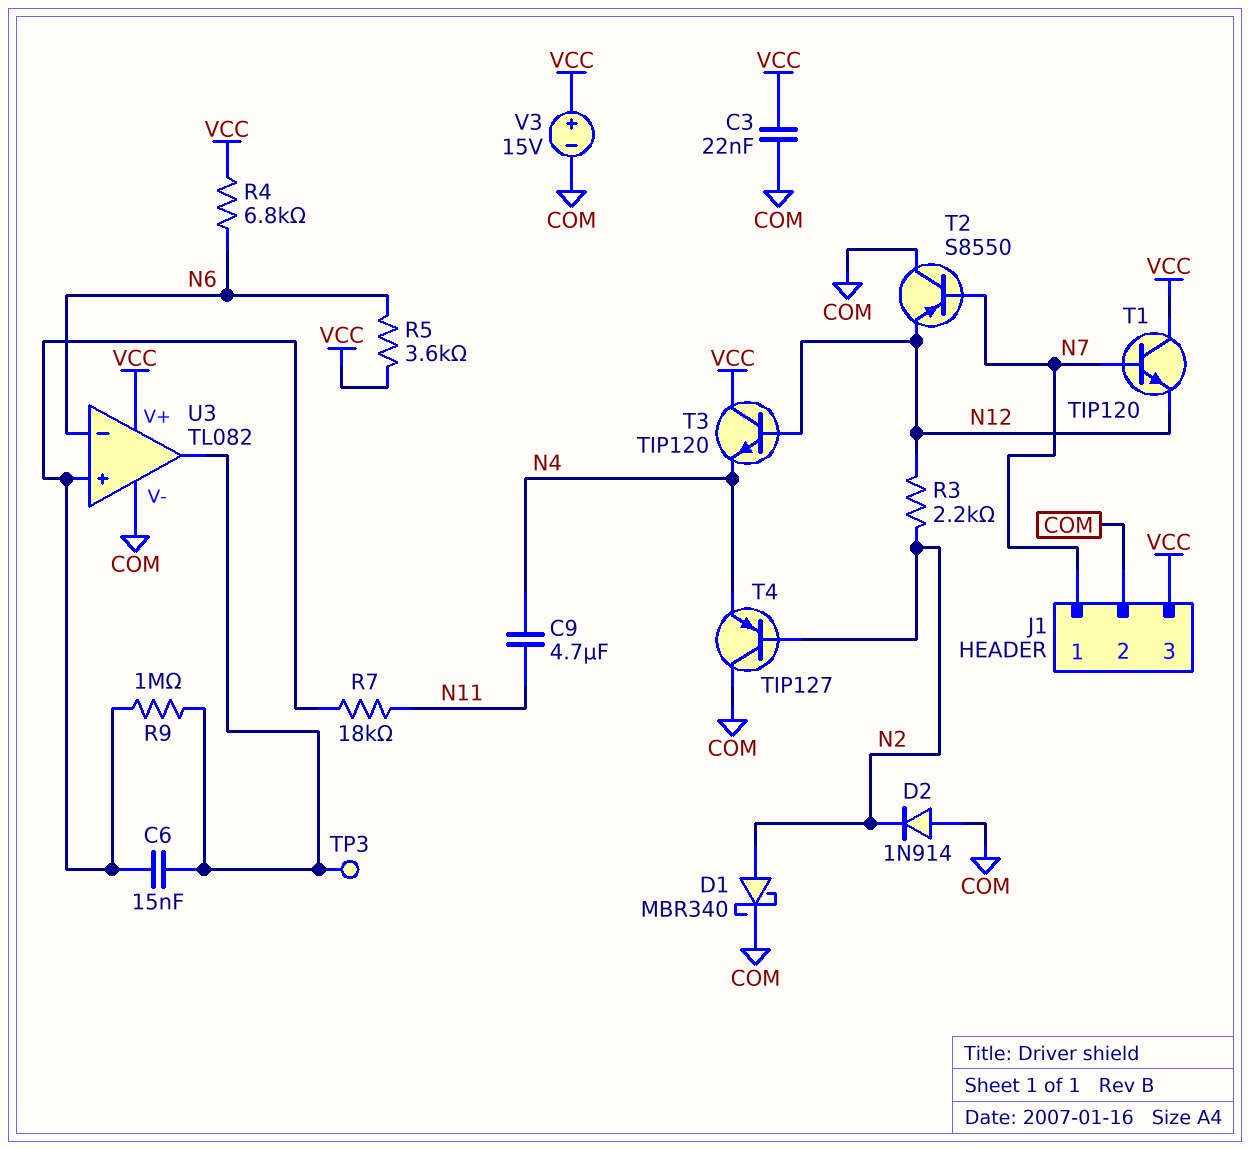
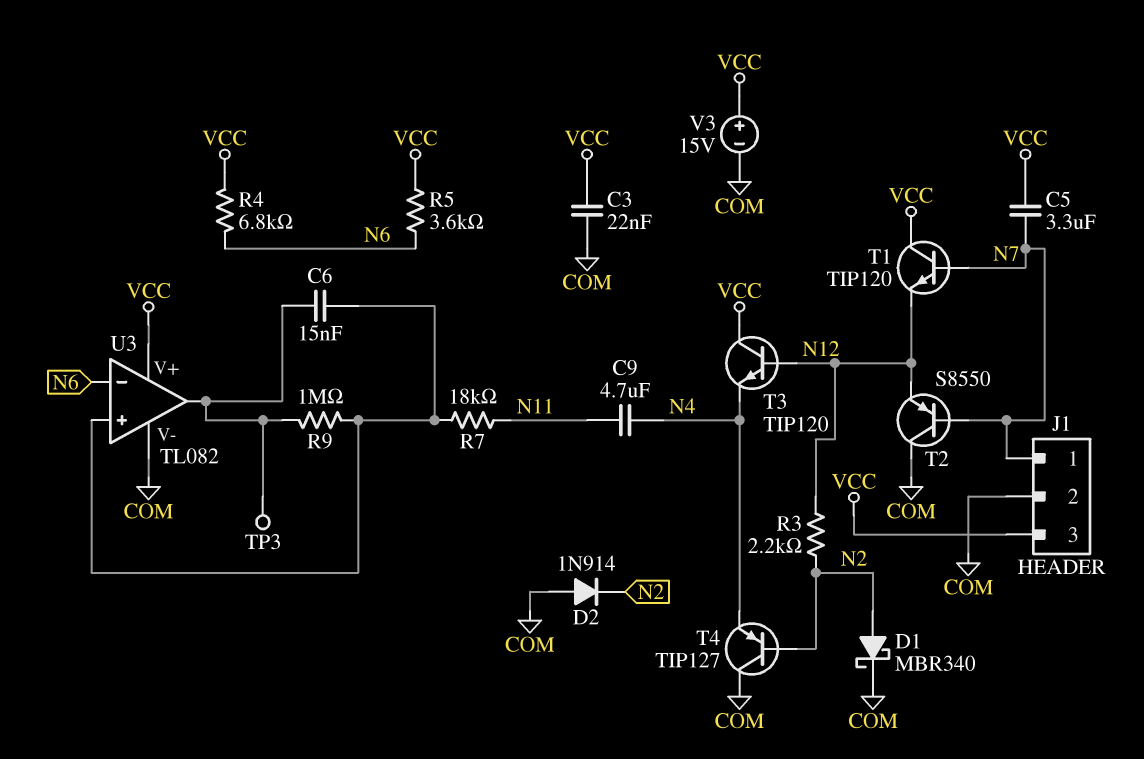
C5: none -> 3.3uF (N7, VCC)

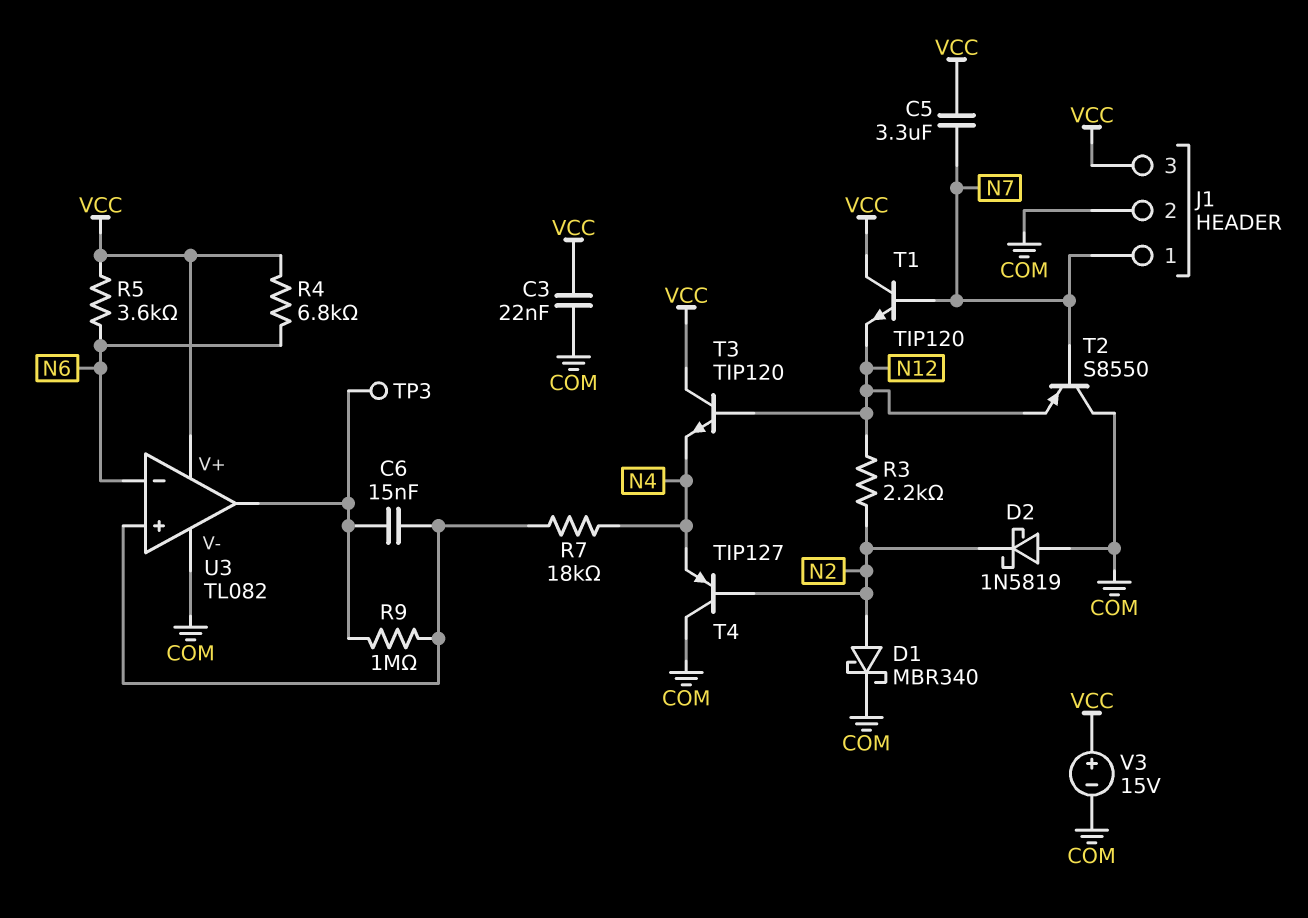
C9: 4.7uF (N4, N11) -> none
D2: diode 1N914 (A COM, K N2) -> schottky 1N5819 (A COM, K N2)
R7: 18k (N11, U3/in+) -> 18k (N4, U3/in+)

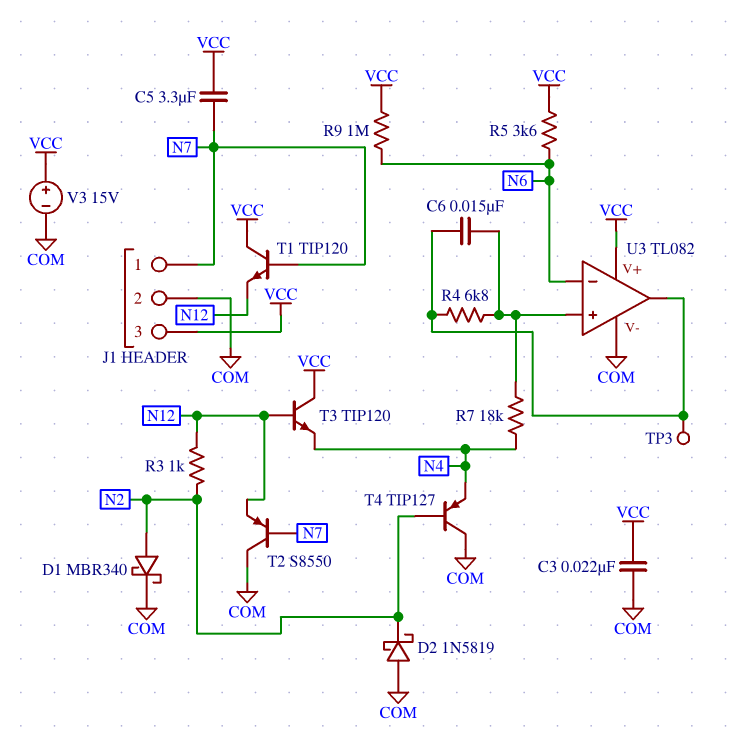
R3: 2.2k (N2, N12) -> 1k (N2, N12)
R4: 6.8k (N6, VCC) -> 6.8k (U3/in+, U3/out)
R9: 1M (U3/in+, U3/out) -> 1M (N6, VCC)

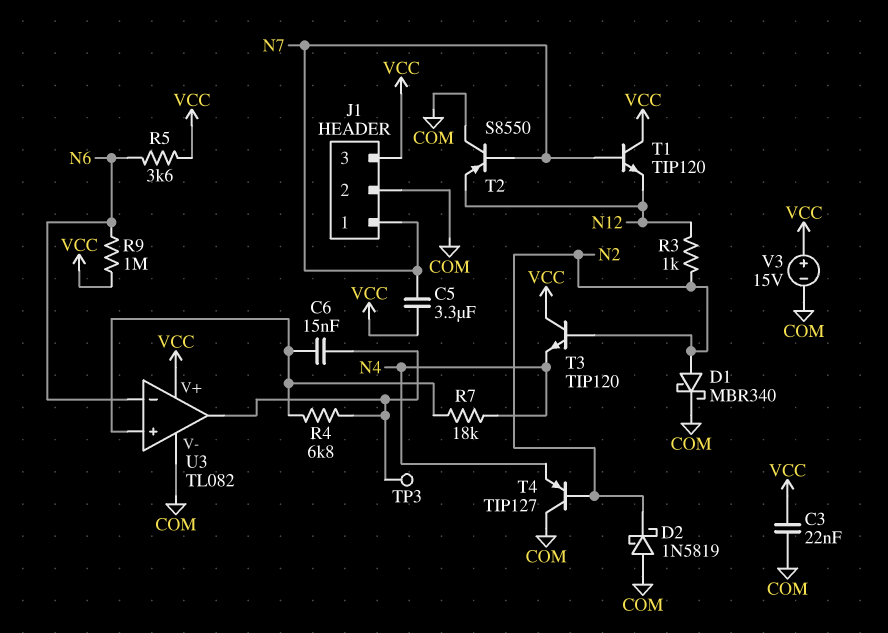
T3: NPN TIP120 (B N12, C VCC, E N4) -> NPN TIP120 (B N2, C VCC, E N4)

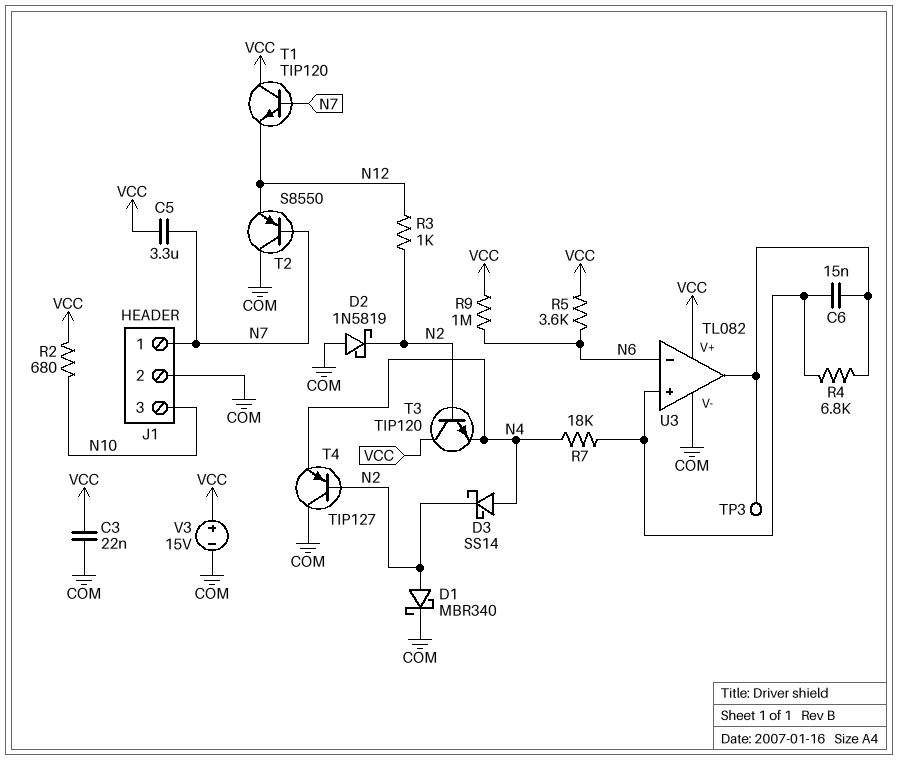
D3: none -> schottky SS14 (A N4, K N2)
J1 pin 3: VCC -> N10
R2: none -> 680 (N10, VCC)

